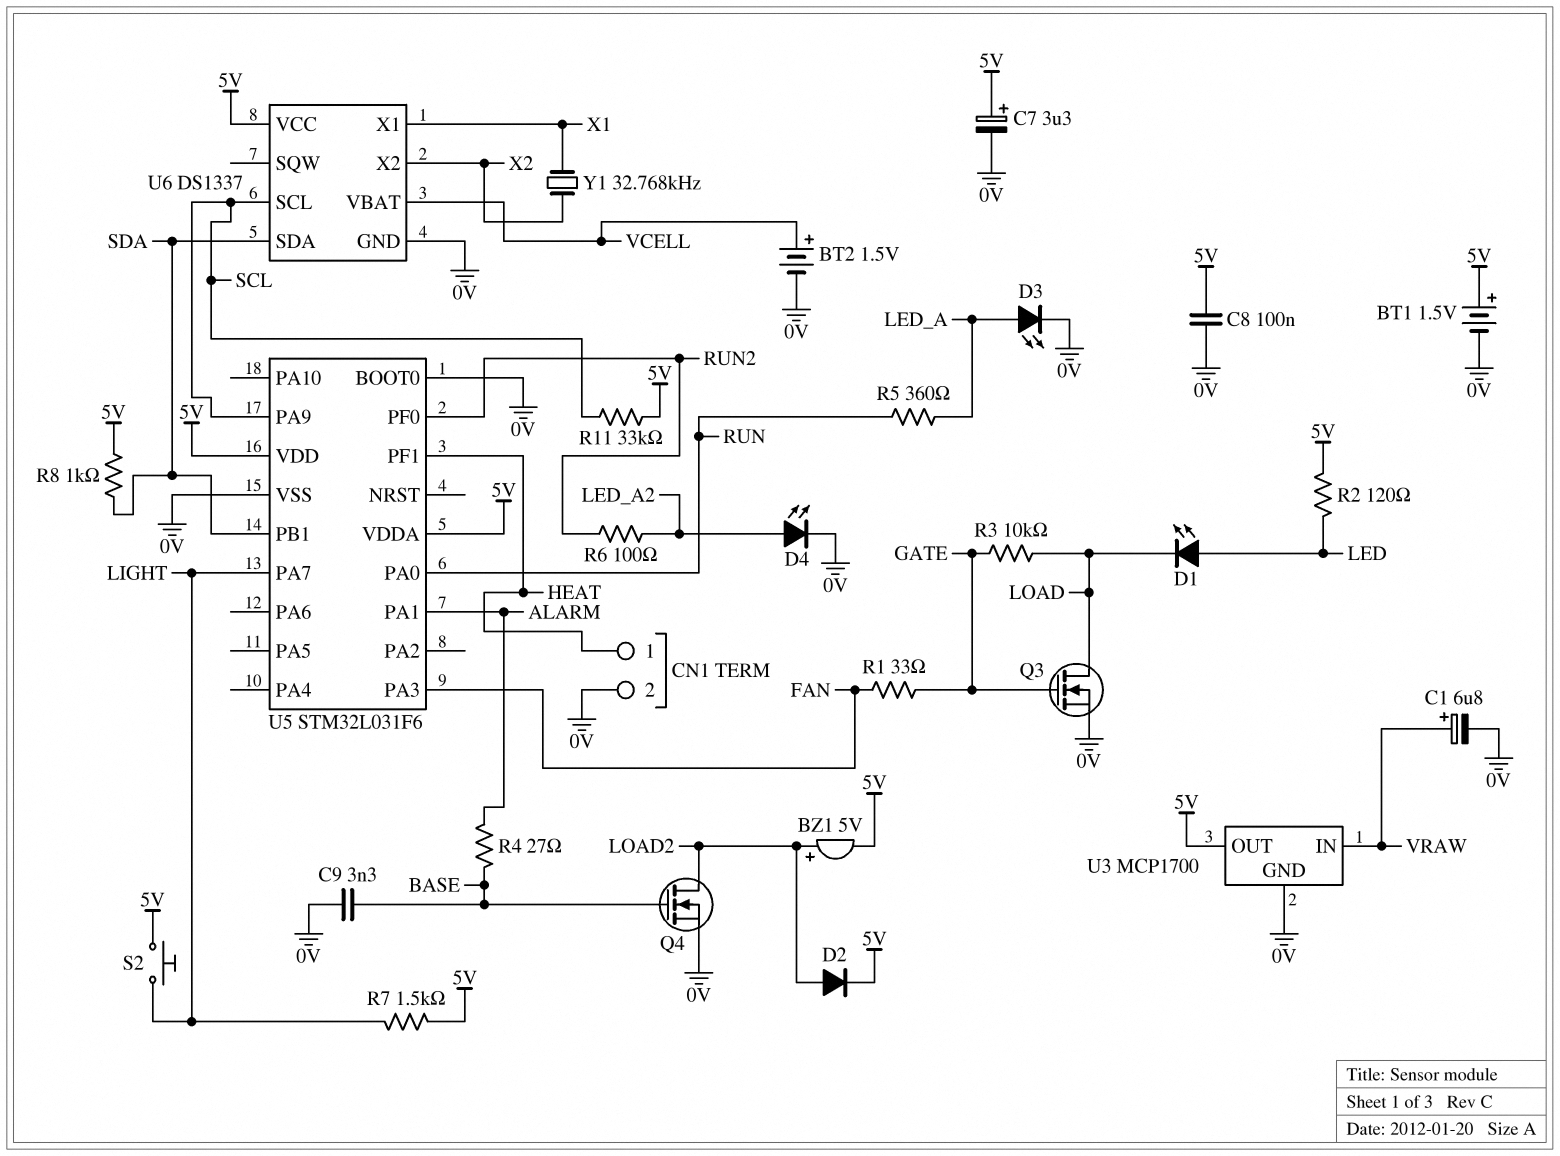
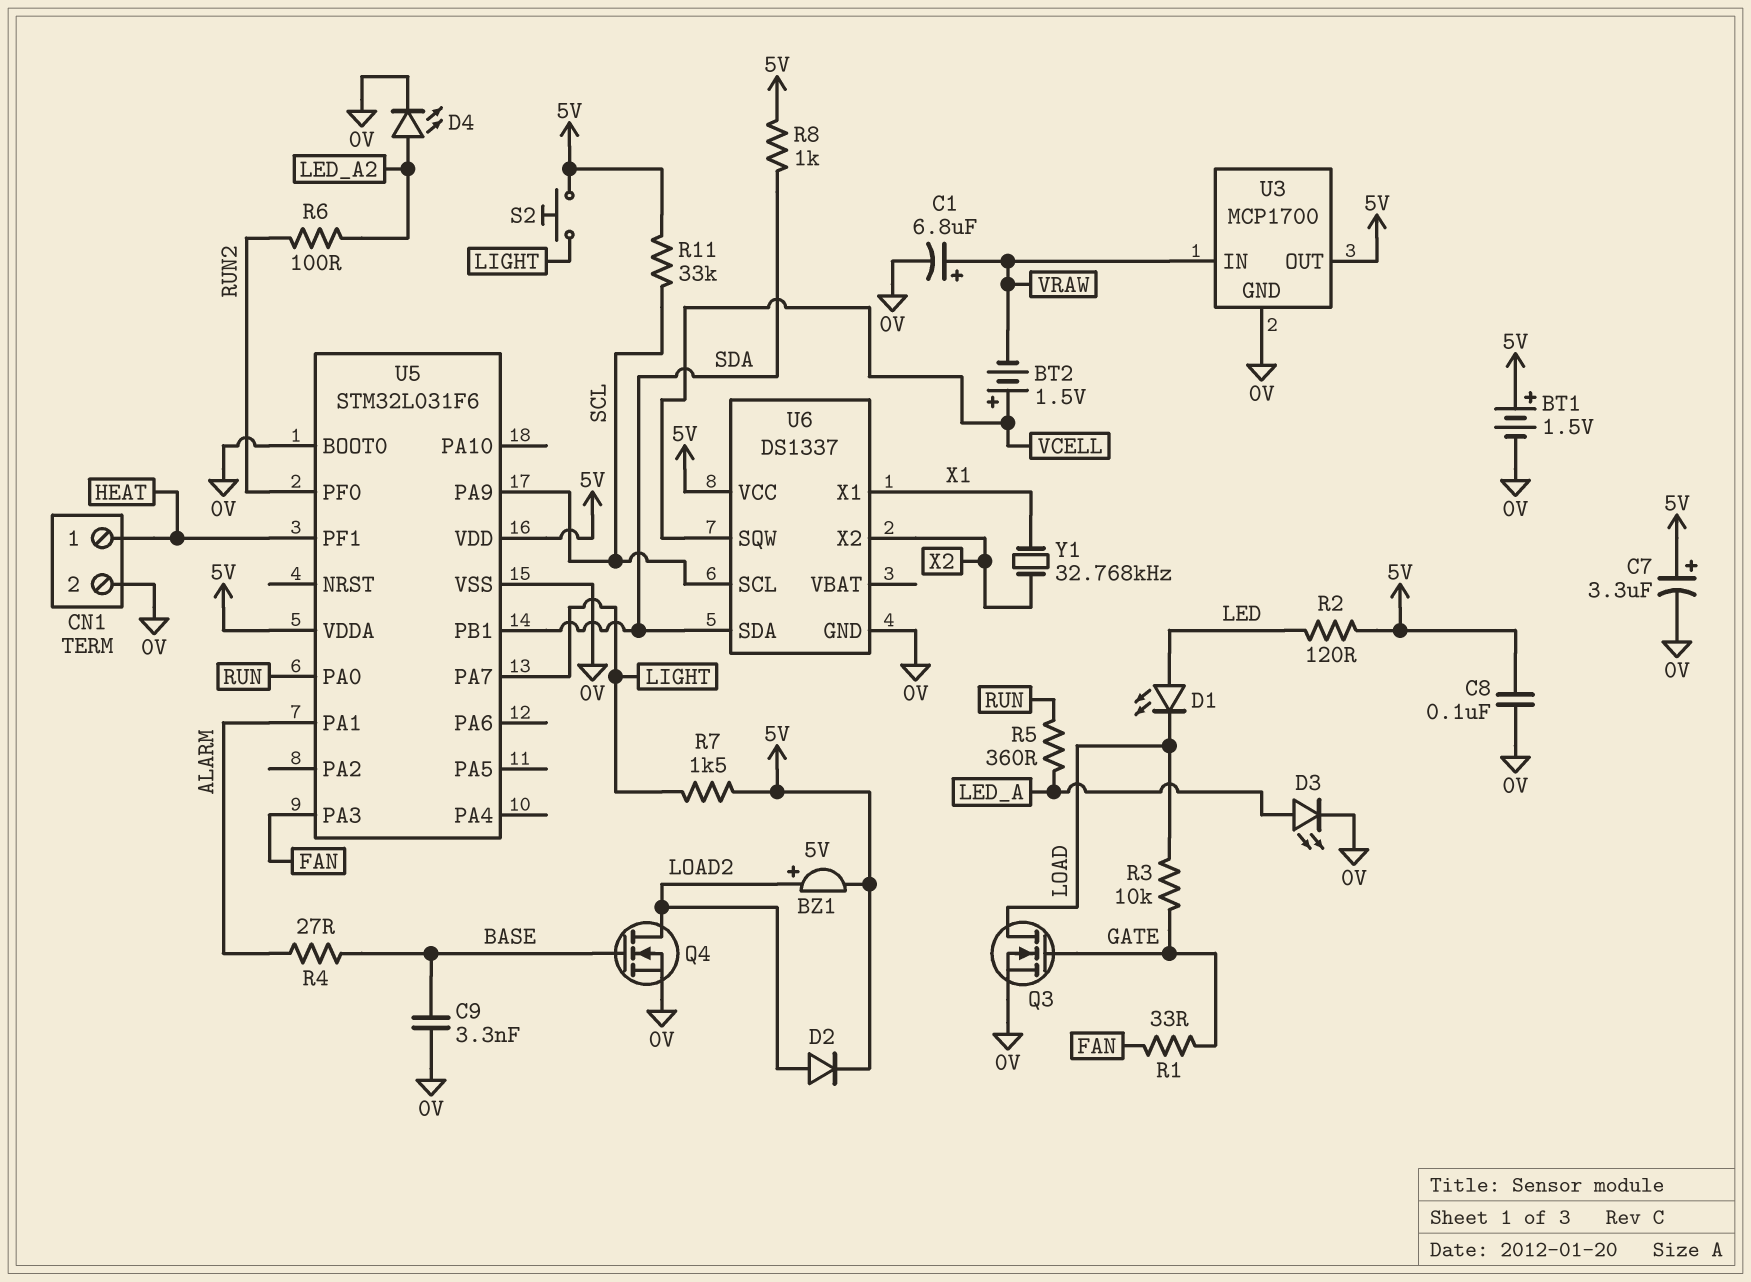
BT2: 1.5V (plus VCELL, minus 0V) -> 1.5V (plus VCELL, minus VRAW)
U6 pin SQW: none -> VCELL
U6 pin VBAT: VCELL -> none

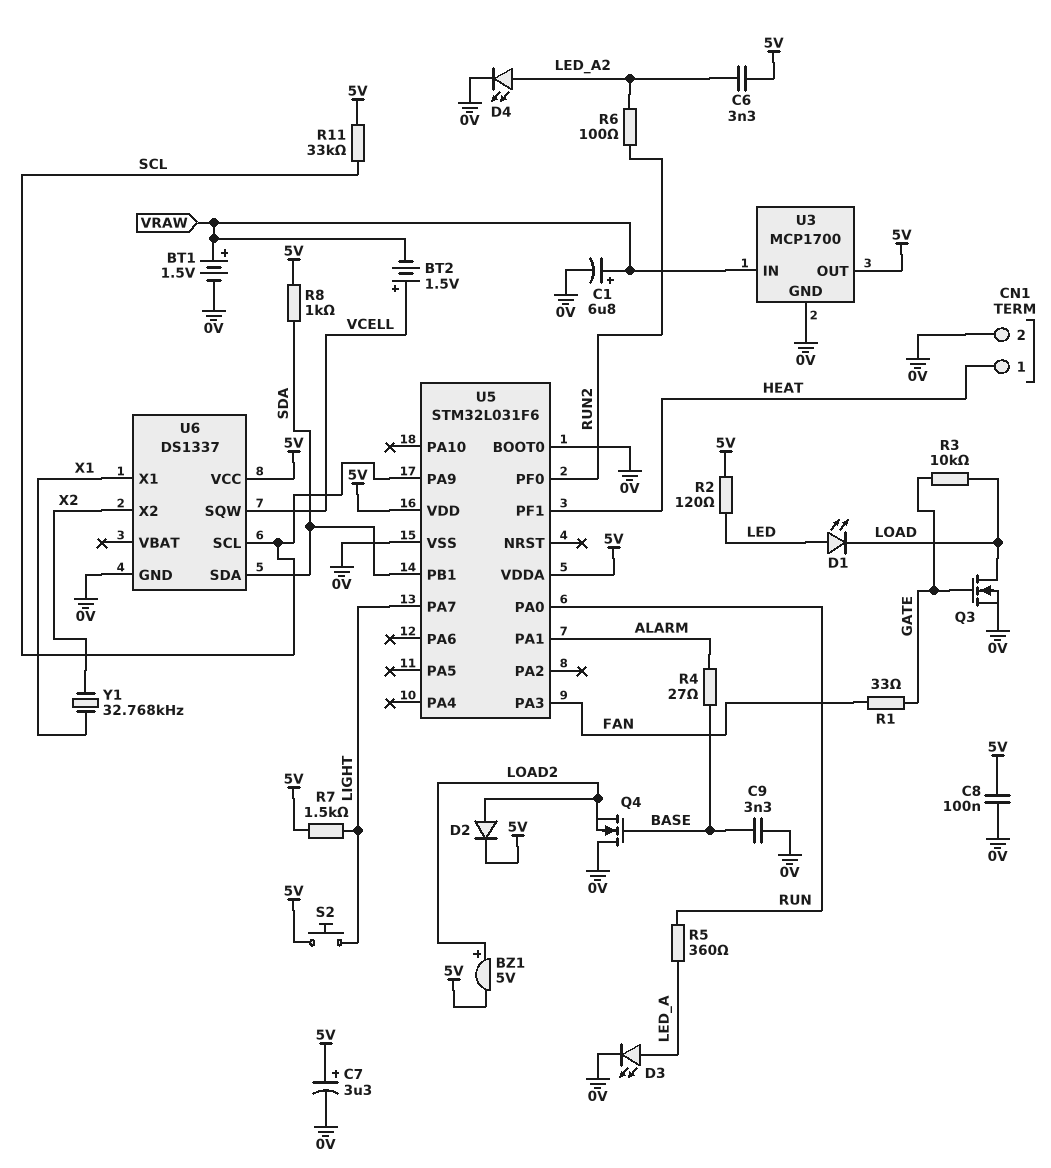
BT1: 1.5V (plus 5V, minus 0V) -> 1.5V (plus VRAW, minus 0V)
C6: none -> 3.3nF (5V, LED_A2)
Q4: NMOS (G BASE, D LOAD2, S 0V) -> NMOS (G BASE, D 0V, S LOAD2)

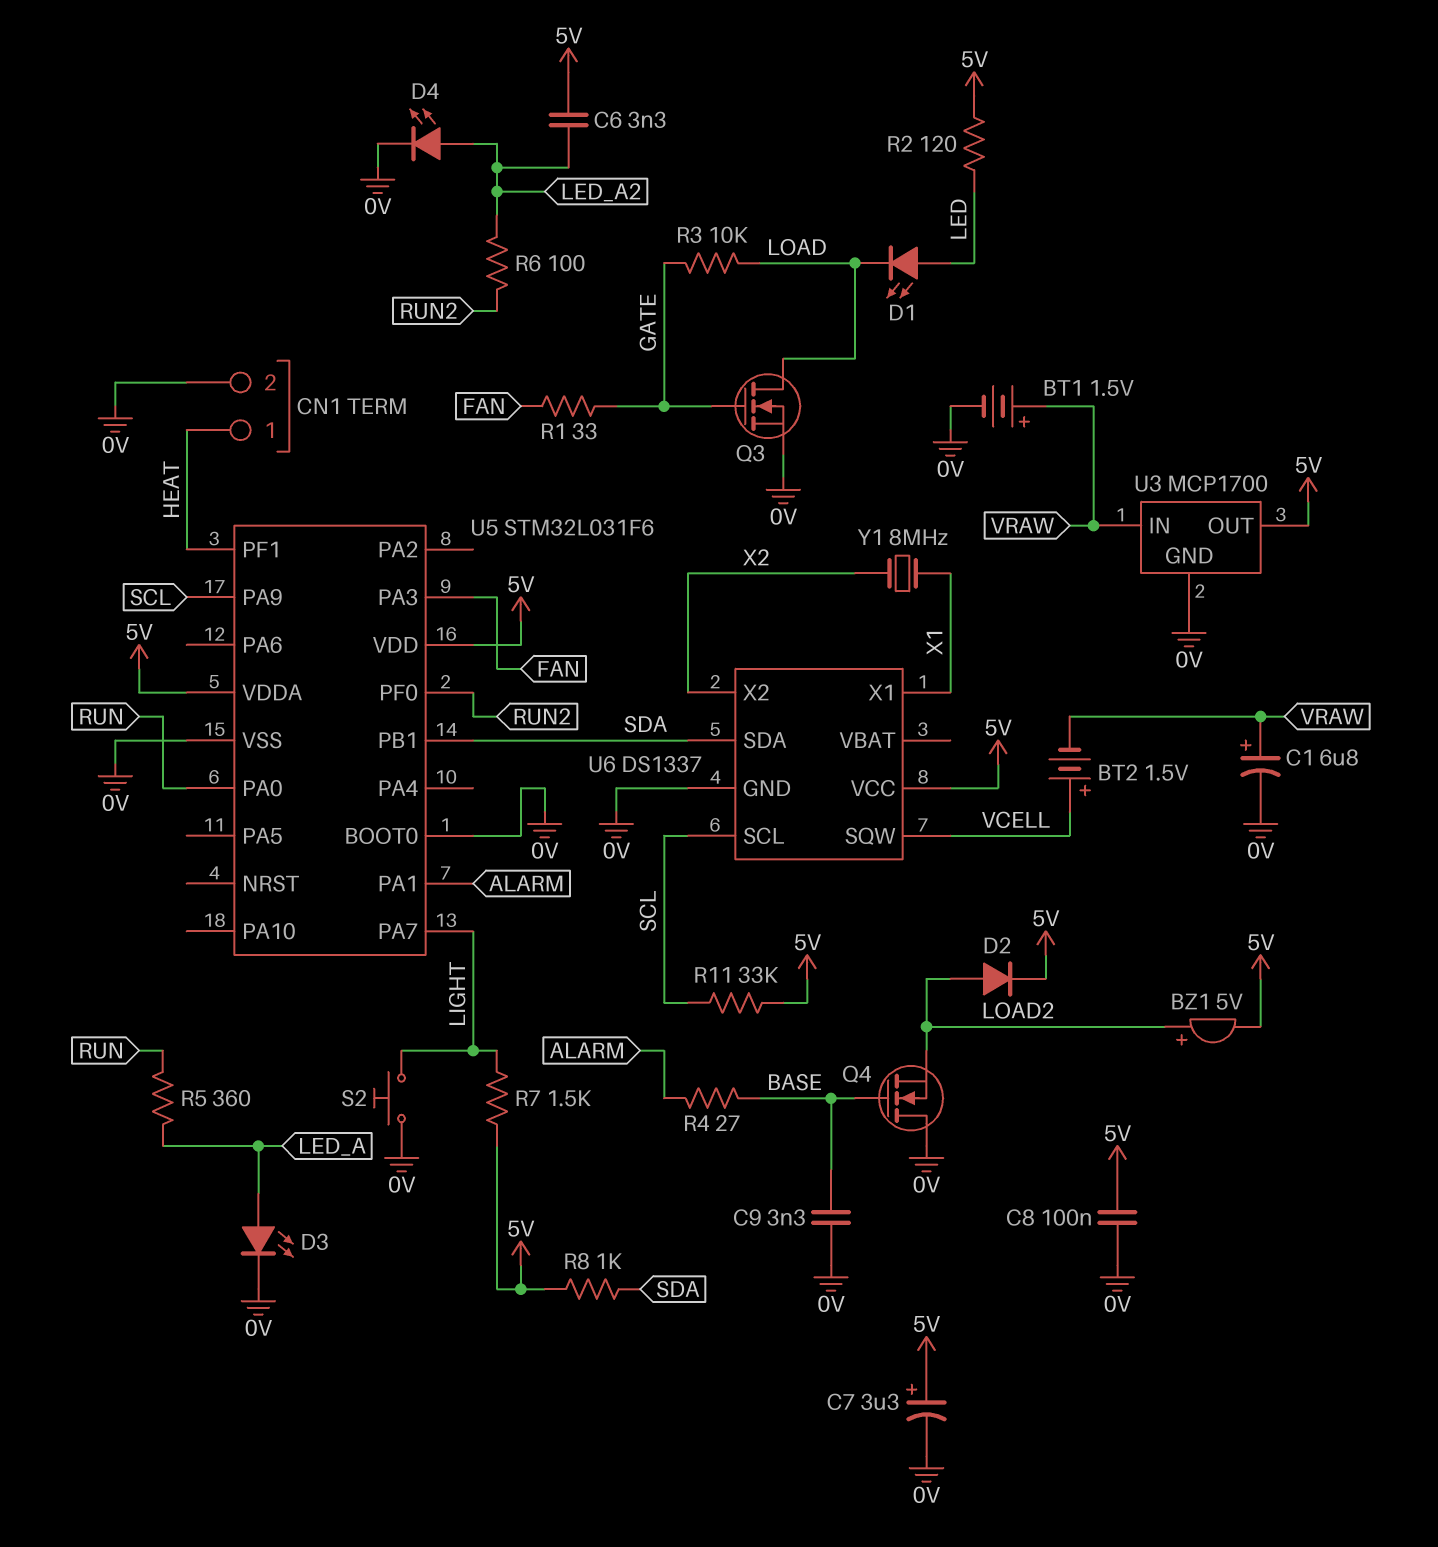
S2: button (5V, LIGHT) -> button (0V, LIGHT)
Y1: 32.768kHz (X1, X2) -> 8MHz (X1, X2)

